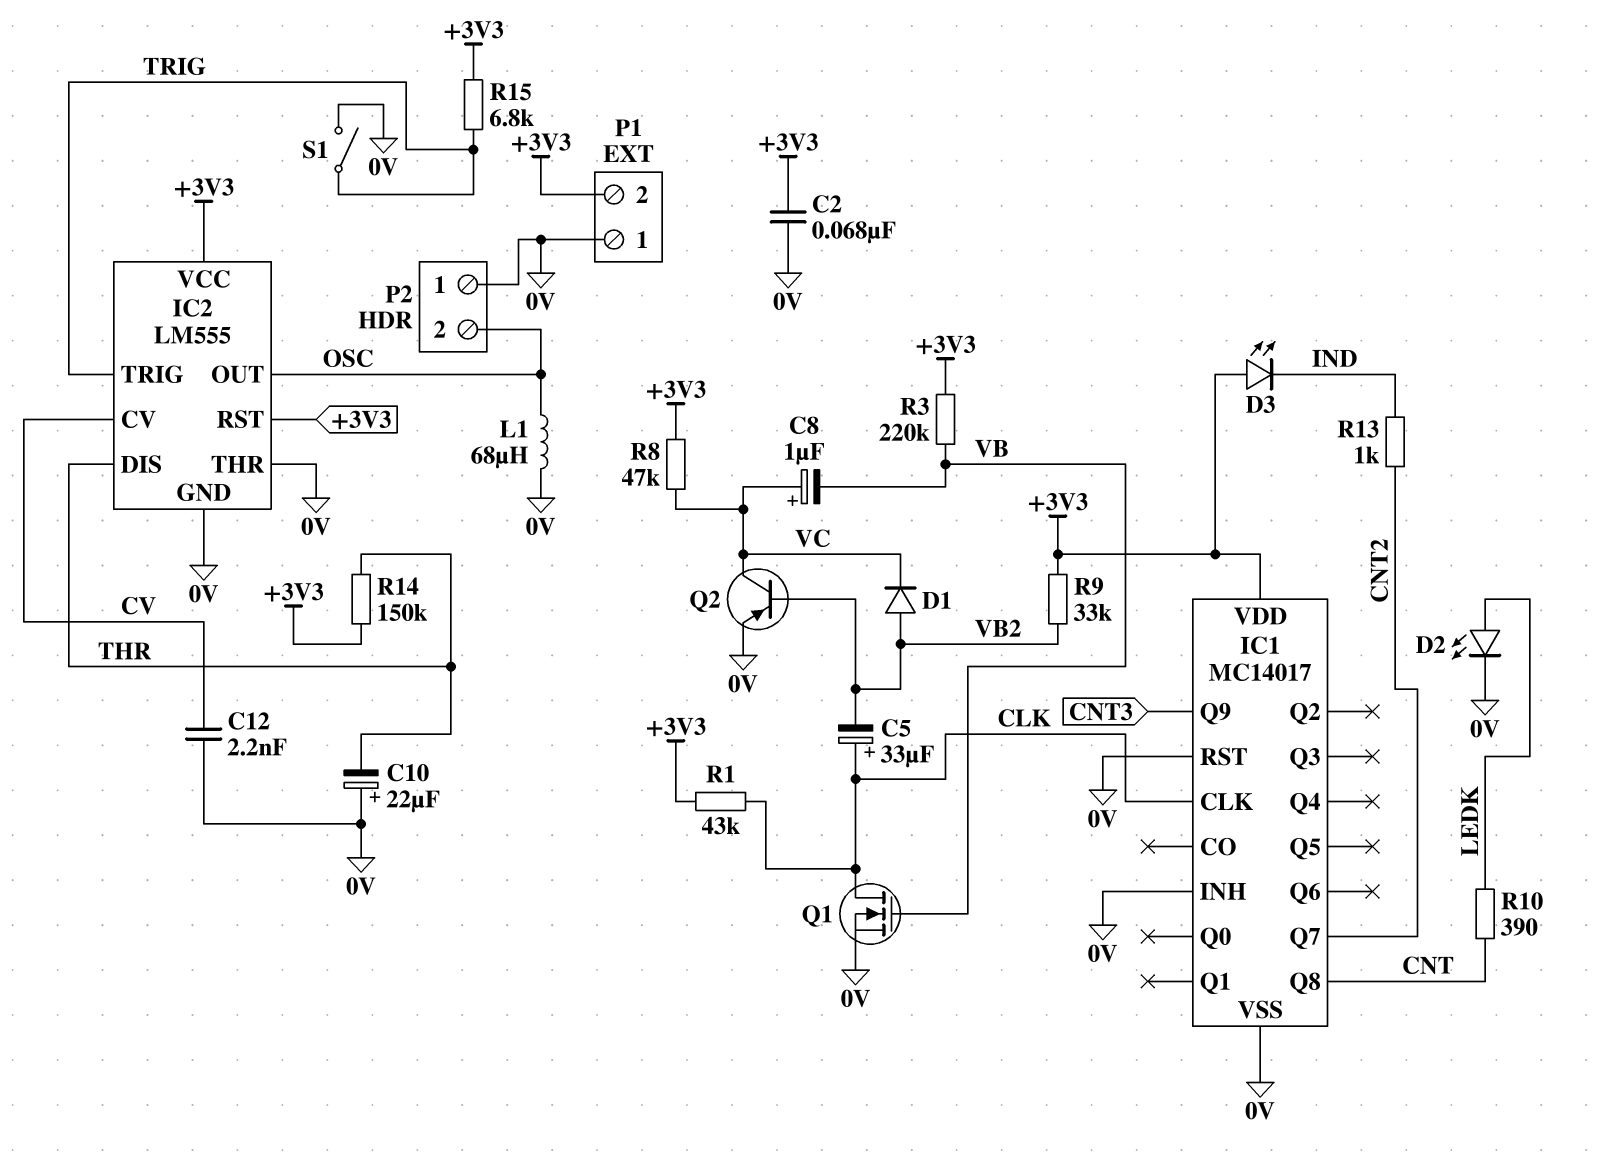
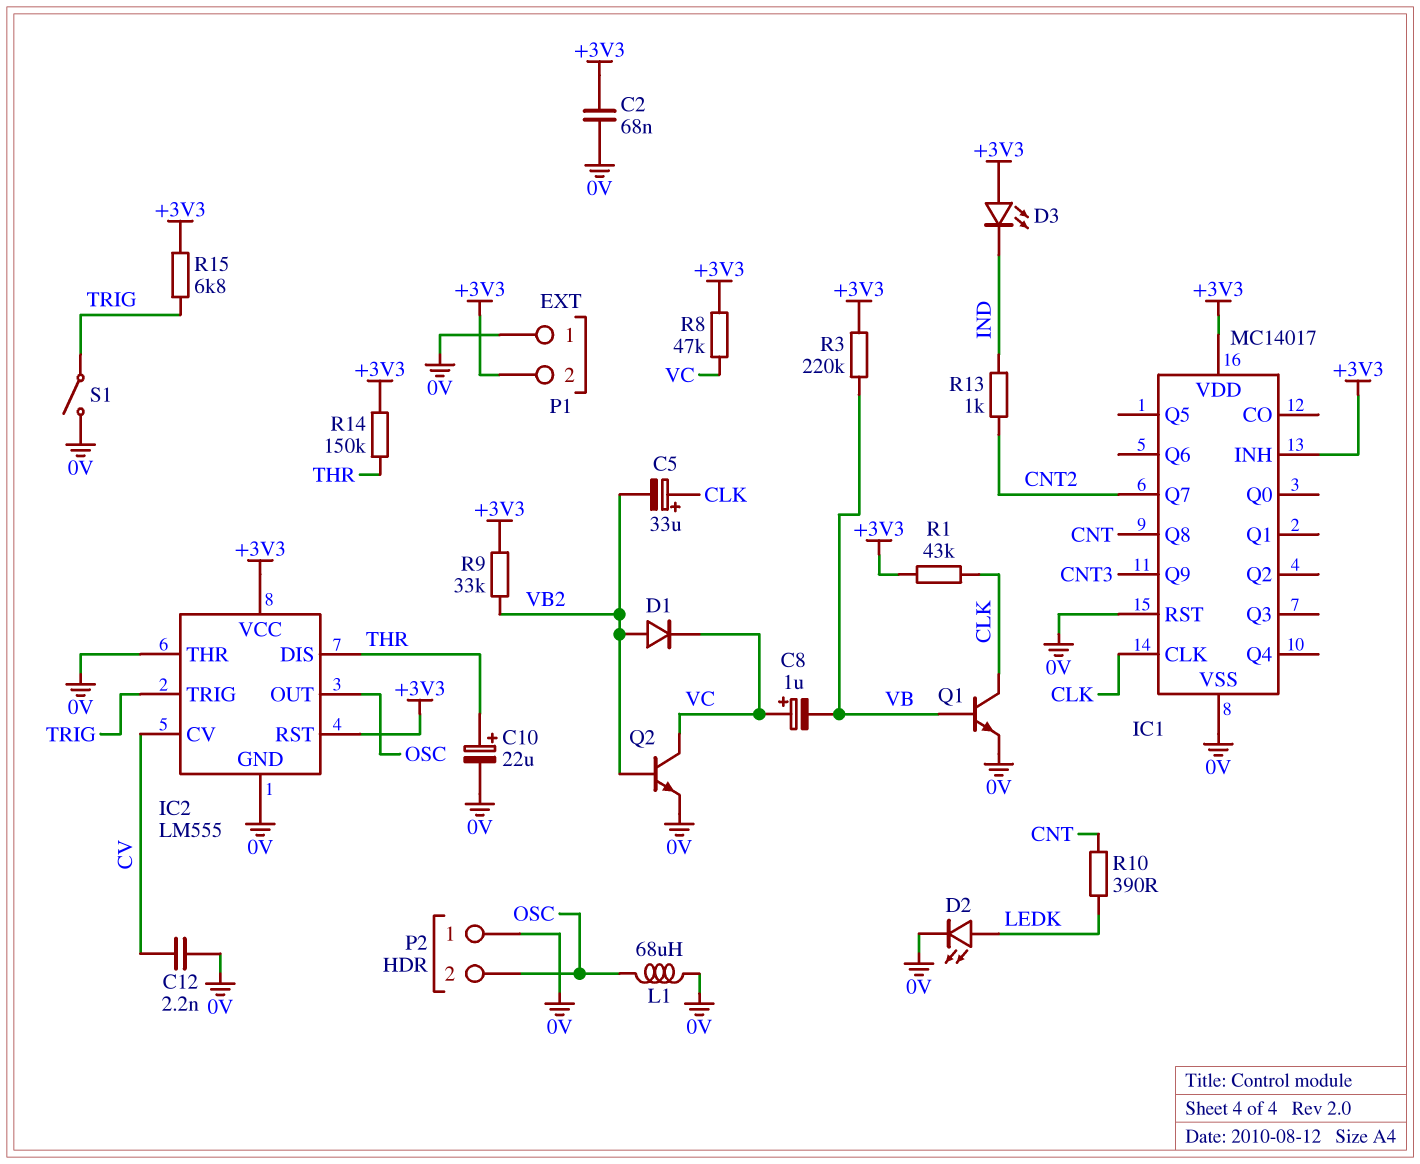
C10: 22uF (plus 0V, minus THR) -> 22uF (plus THR, minus 0V)
IC1 pin INH: 0V -> +3V3
Q1: NMOS (G VB, D CLK, S 0V) -> NPN (B VB, C CLK, E 0V)
Q2: PNP (B VB2, C VC, E 0V) -> NPN (B VB2, C VC, E 0V)

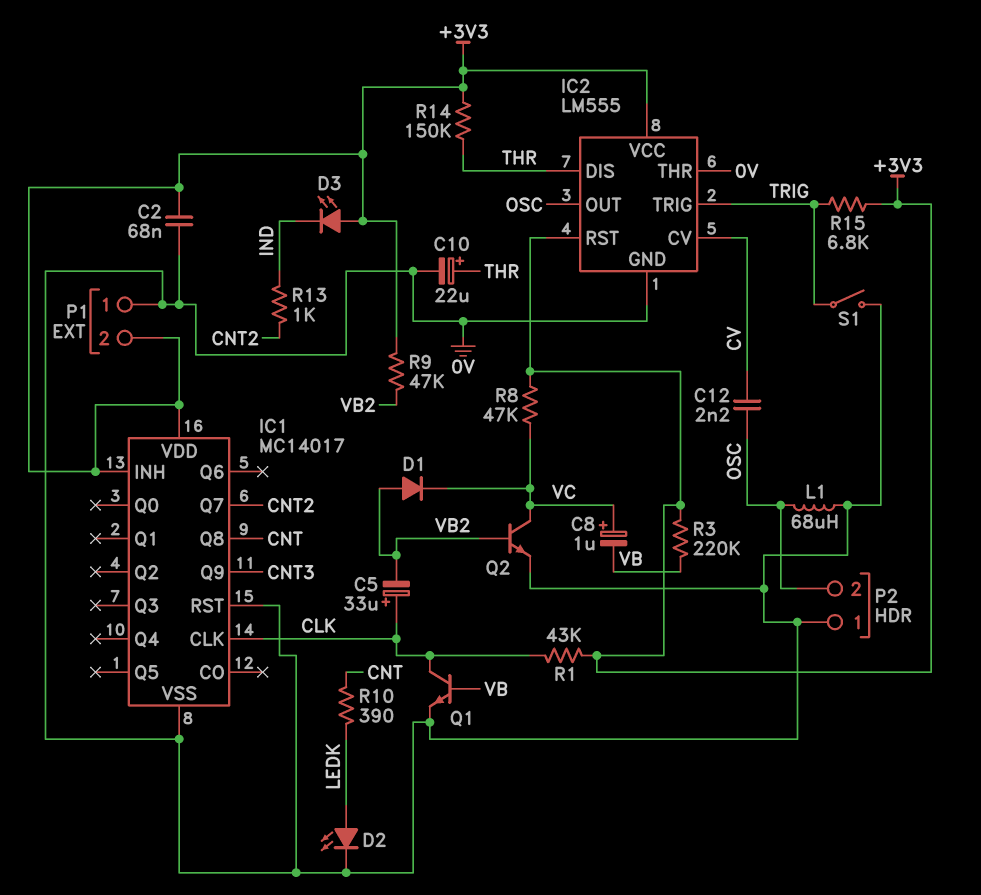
C12: 2.2nF (0V, CV) -> 2.2nF (CV, OSC)
R9: 33k (+3V3, VB2) -> 47k (+3V3, VB2)

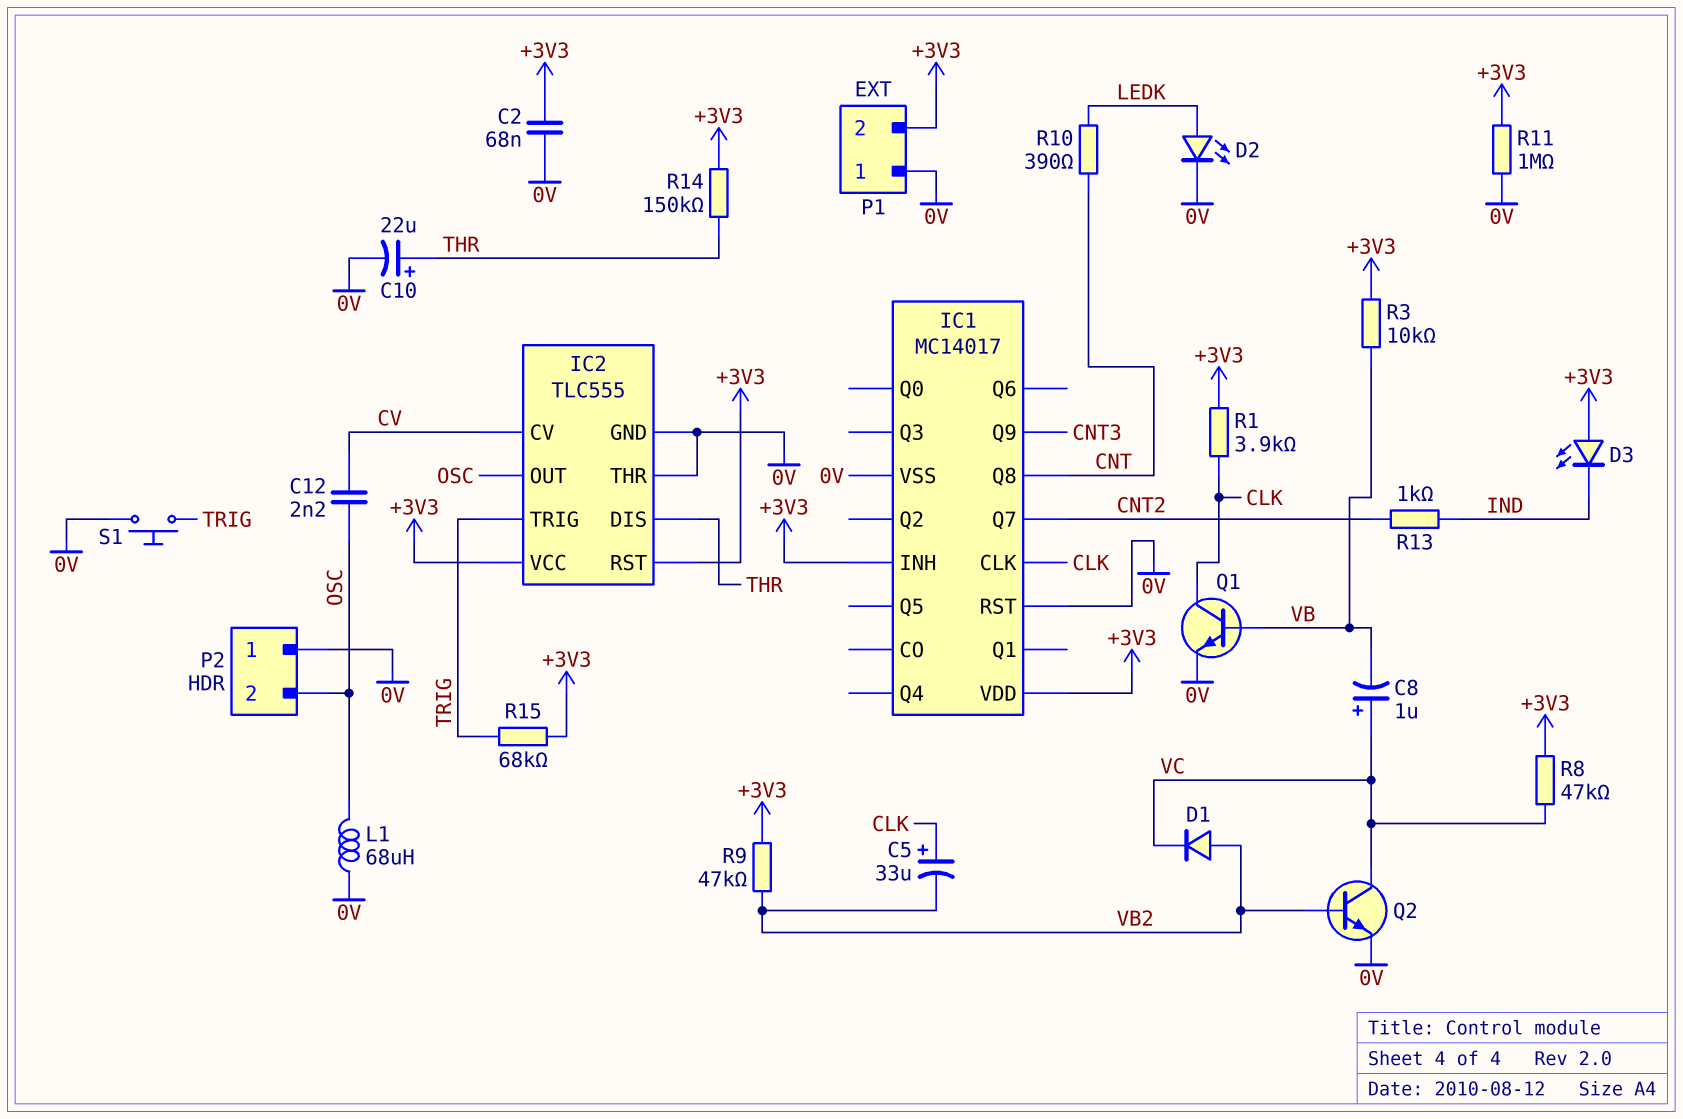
IC2: LM555 -> TLC555
R1: 43k (+3V3, CLK) -> 3.9k (+3V3, CLK)
R3: 220k (+3V3, VB) -> 10k (+3V3, VB)
R11: none -> 1M (+3V3, 0V)
R15: 6.8k (+3V3, TRIG) -> 68k (+3V3, TRIG)
S1: switch (0V, TRIG) -> button (0V, TRIG)

